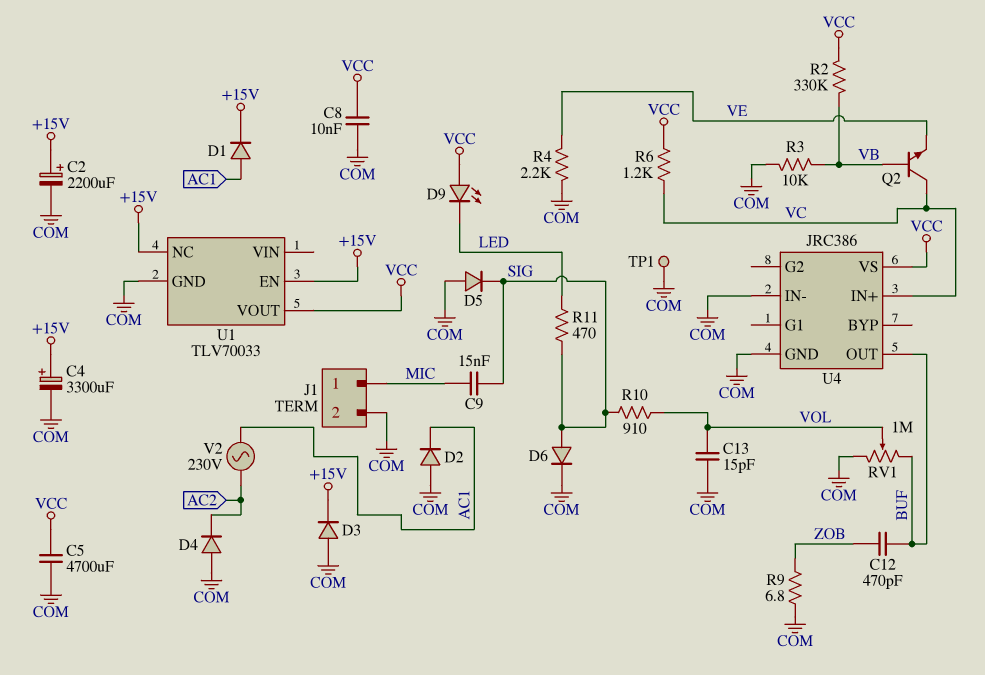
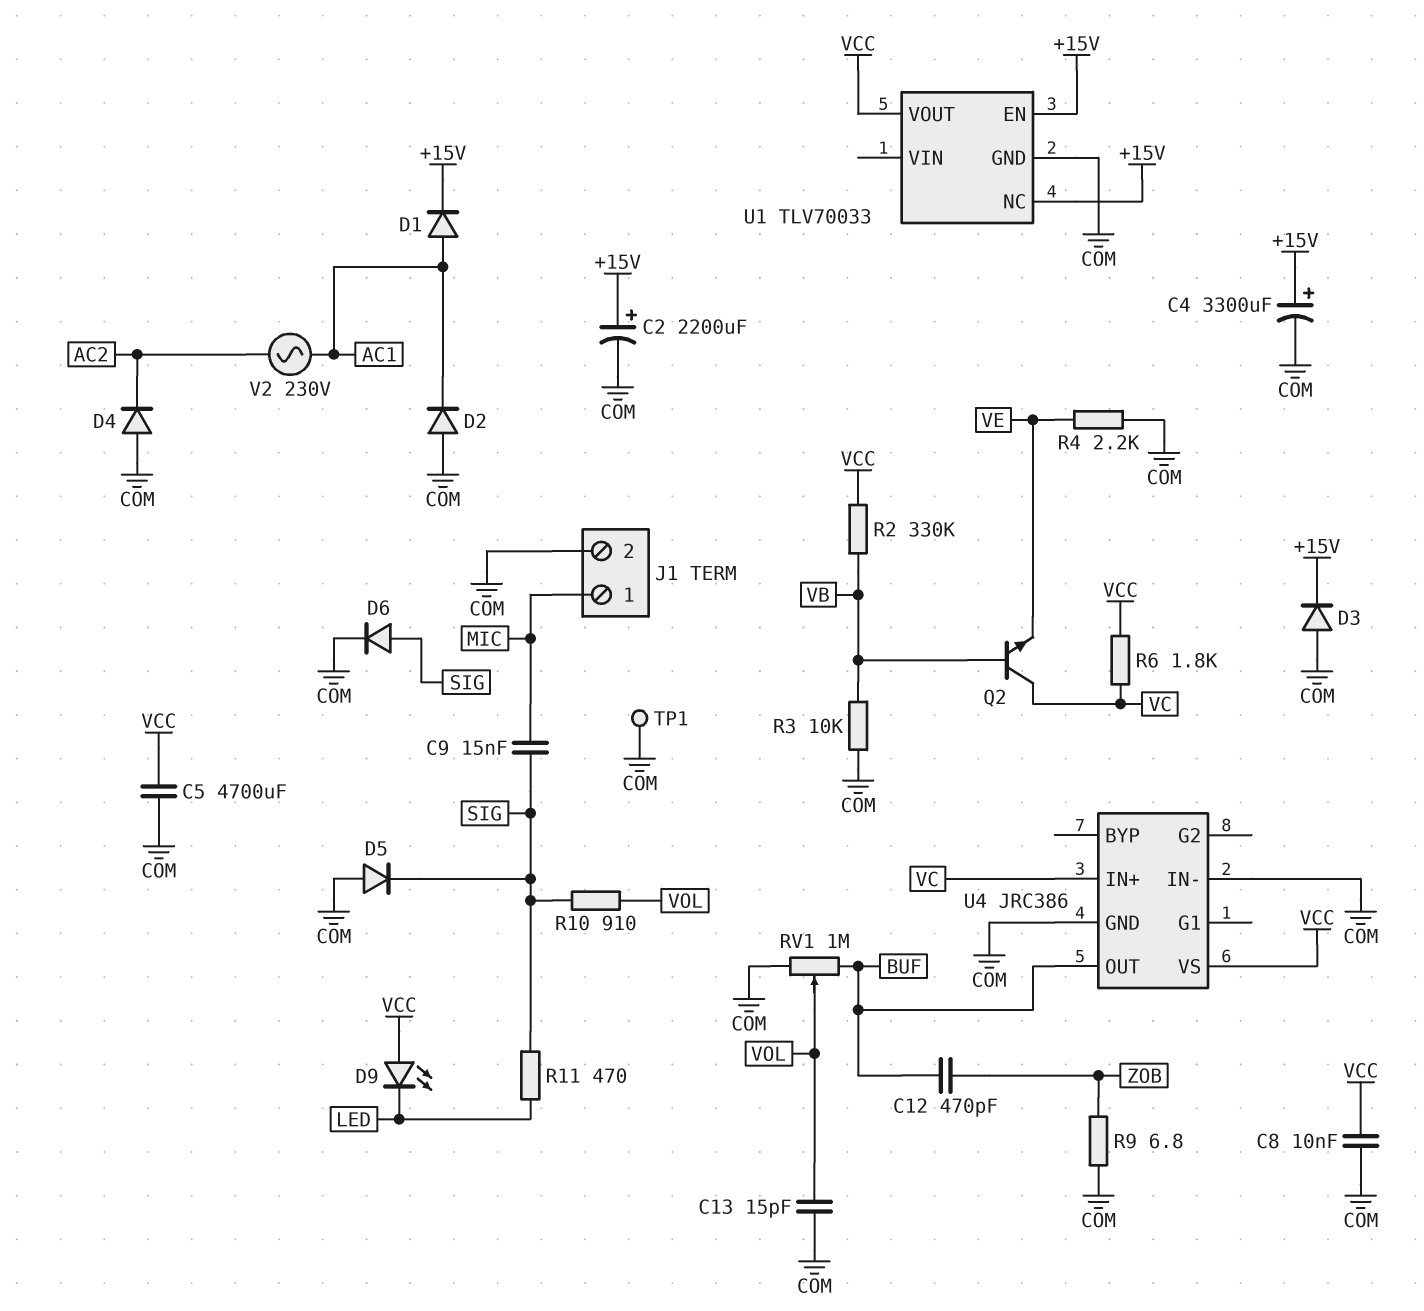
R6: 1.2k (VC, VCC) -> 1.8k (VC, VCC)

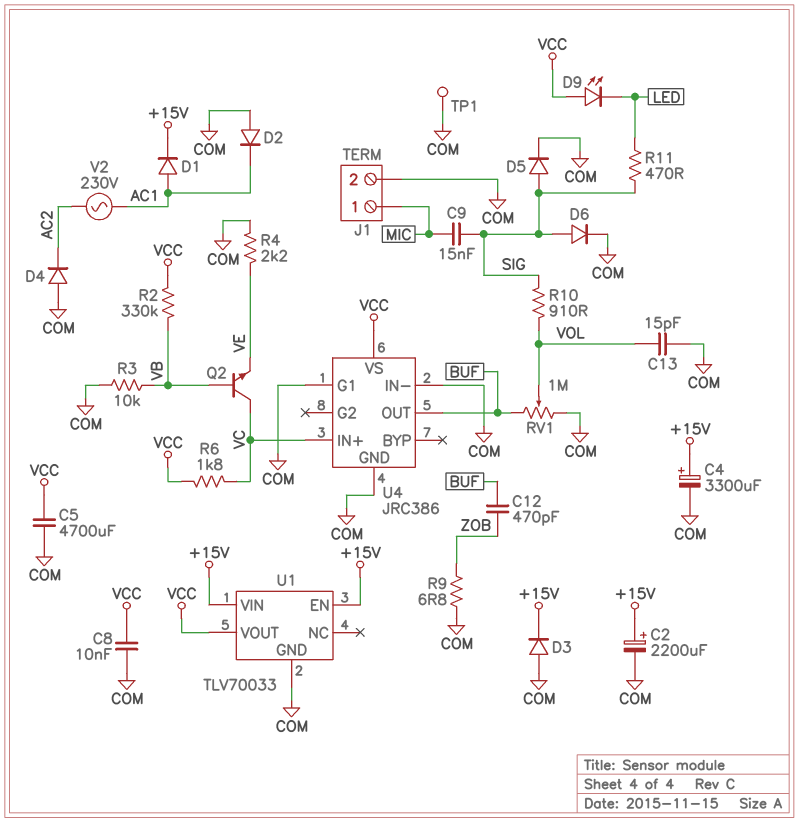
D5: diode (A COM, K SIG) -> diode (A SIG, K COM)
U1 pin NC: +15V -> none
U1 pin VIN: none -> +15V
U4 pin G1: none -> COM

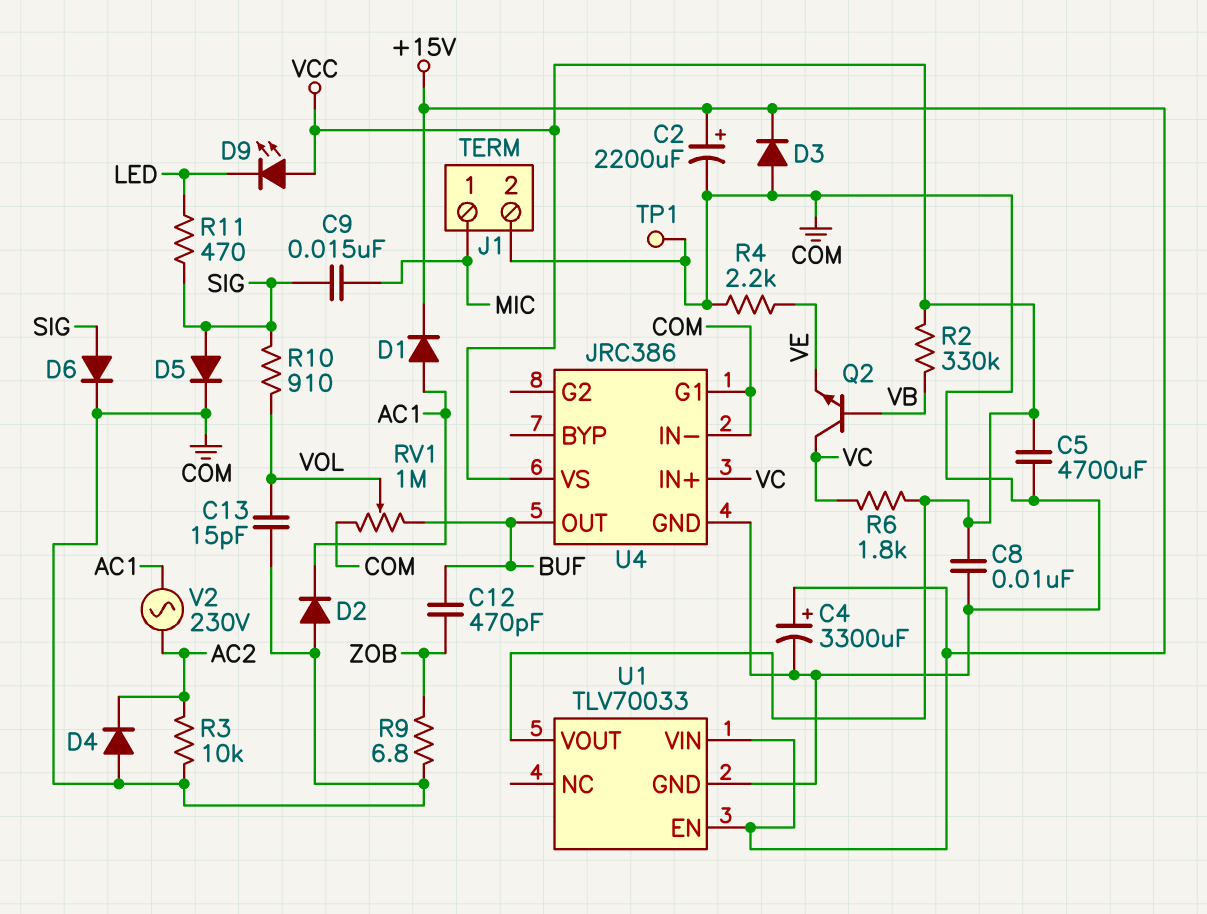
R3: 10k (COM, VB) -> 10k (AC2, COM)

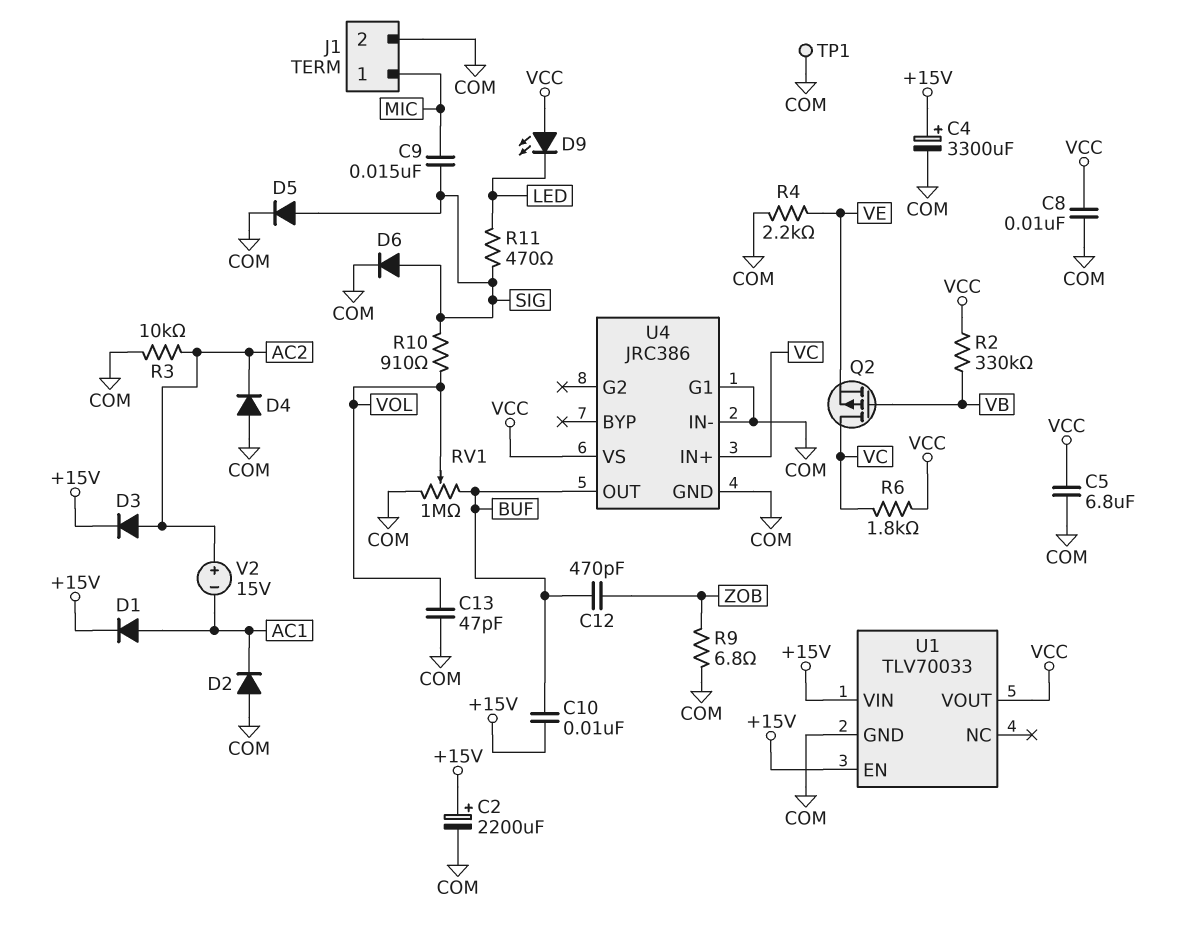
C5: 4700uF (COM, VCC) -> 6.8uF (COM, VCC)
C10: none -> 10nF (+15V, BUF)
C13: 15pF (COM, VOL) -> 47pF (COM, VOL)
D3: diode (A COM, K +15V) -> diode (A AC2, K +15V)
Q2: NPN (B VB, C VC, E VE) -> PMOS (G VB, D VC, S VE)
V2: AC 230V (AC1, AC2) -> 15V (plus AC2, minus AC1)

